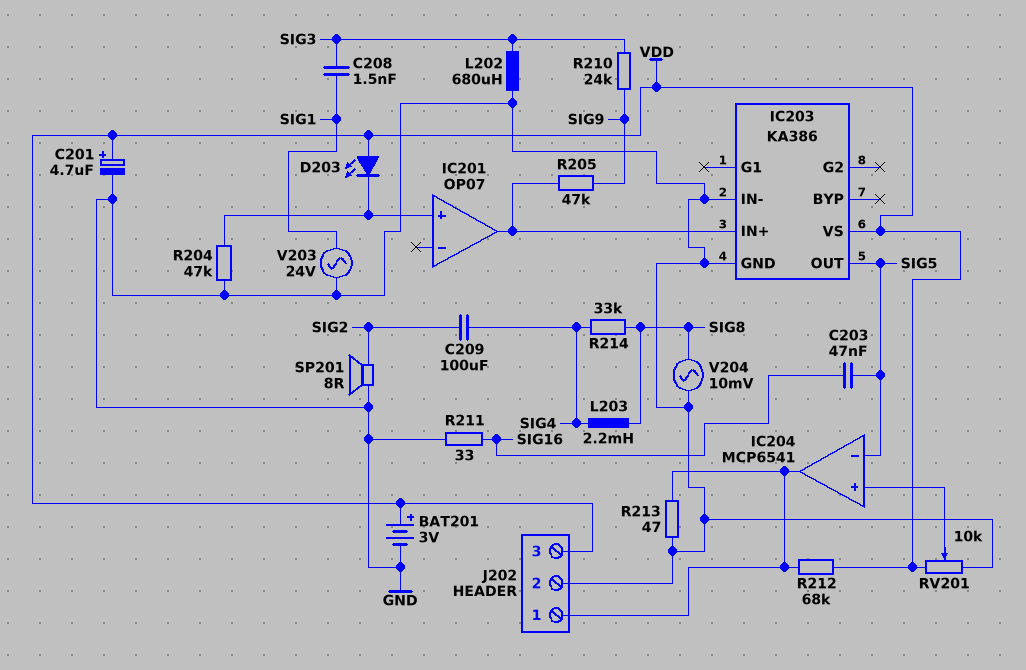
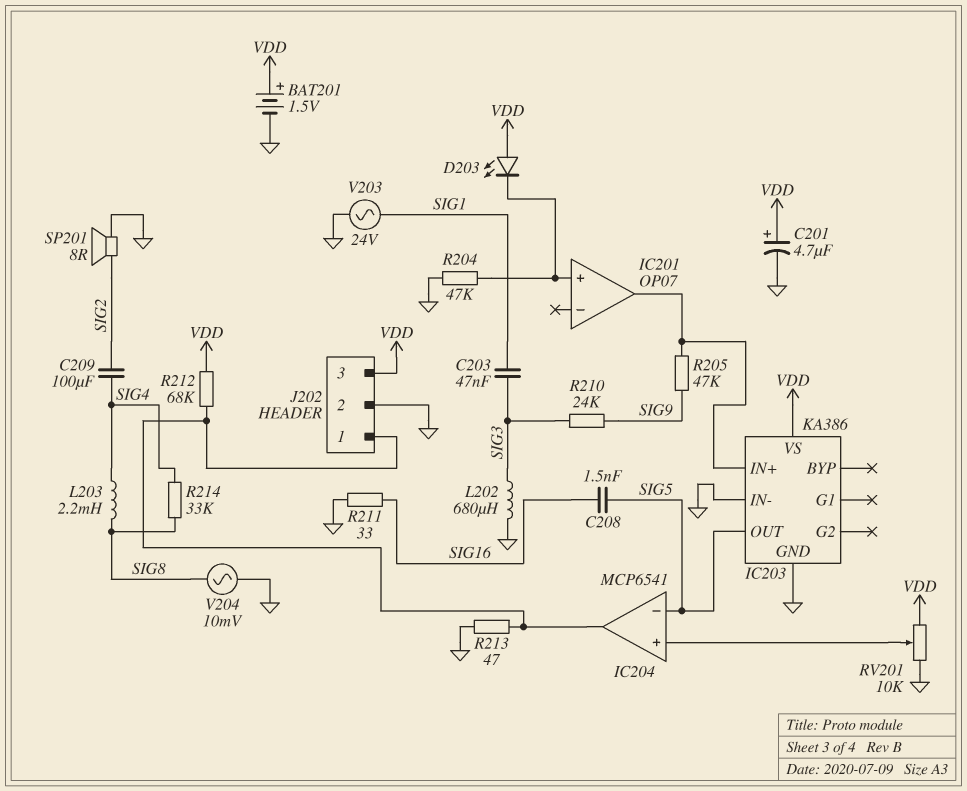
BAT201: 3V (plus VDD, minus GND) -> 1.5V (plus VDD, minus GND)
C203: 47nF (SIG5, SIG16) -> 47nF (SIG1, SIG3)
C208: 1.5nF (SIG1, SIG3) -> 1.5nF (SIG5, SIG16)

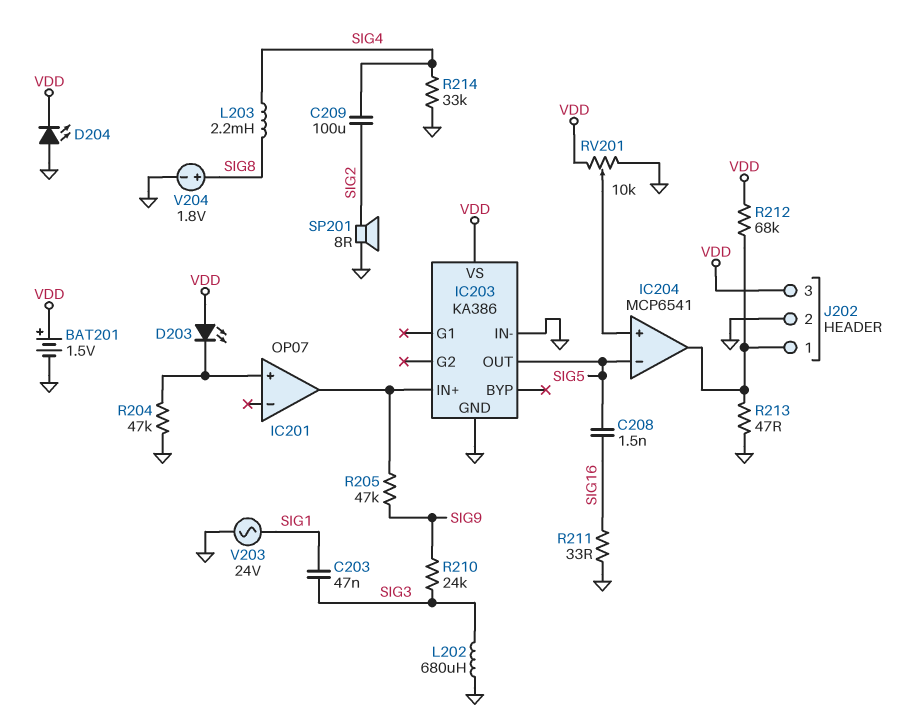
C201: 4.7uF (plus VDD, minus GND) -> none
D204: none -> LED (A GND, K VDD)
R214: 33k (SIG4, SIG8) -> 33k (GND, SIG4)
V204: AC 10mV (GND, SIG8) -> 1.8V (plus SIG8, minus GND)

